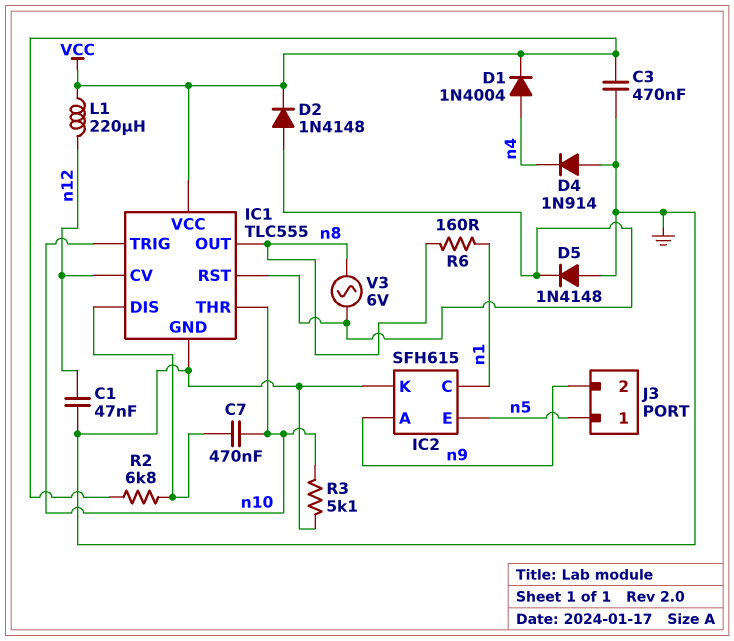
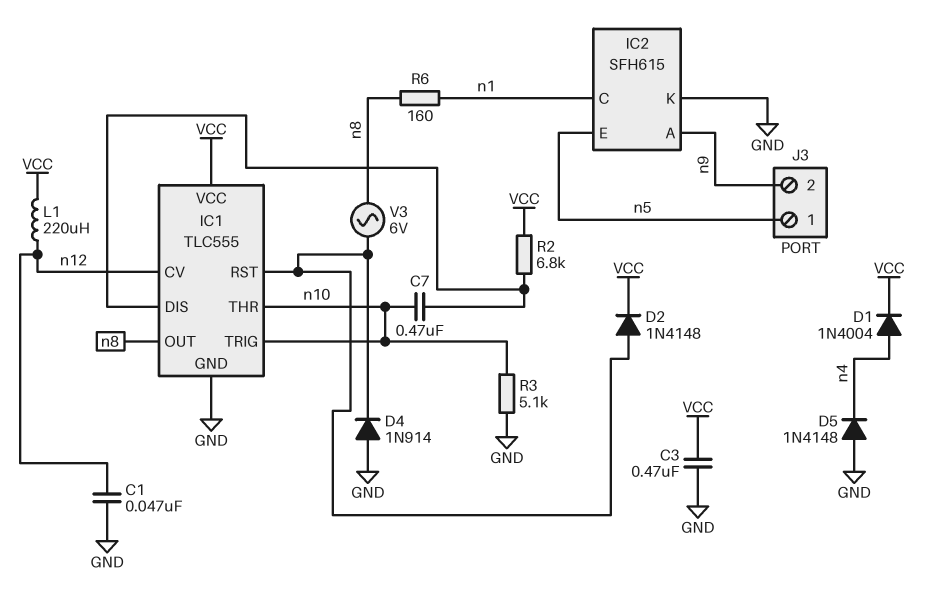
D4: diode 1N914 (A GND, K n4) -> diode 1N914 (A GND, K IC1/RST)
D5: diode 1N4148 (A GND, K IC1/RST) -> diode 1N4148 (A GND, K n4)

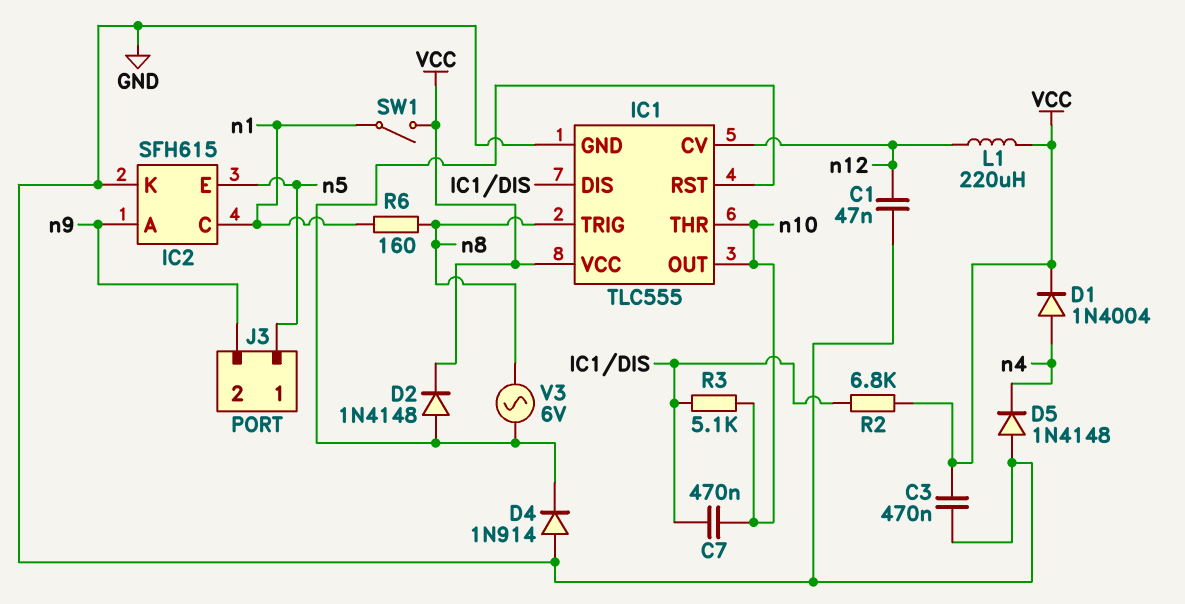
IC1 pin OUT: n8 -> n10
IC1 pin TRIG: n10 -> n8
R3: 5.1k (GND, n10) -> 5.1k (IC1/DIS, n10)
SW1: none -> switch (VCC, n1)

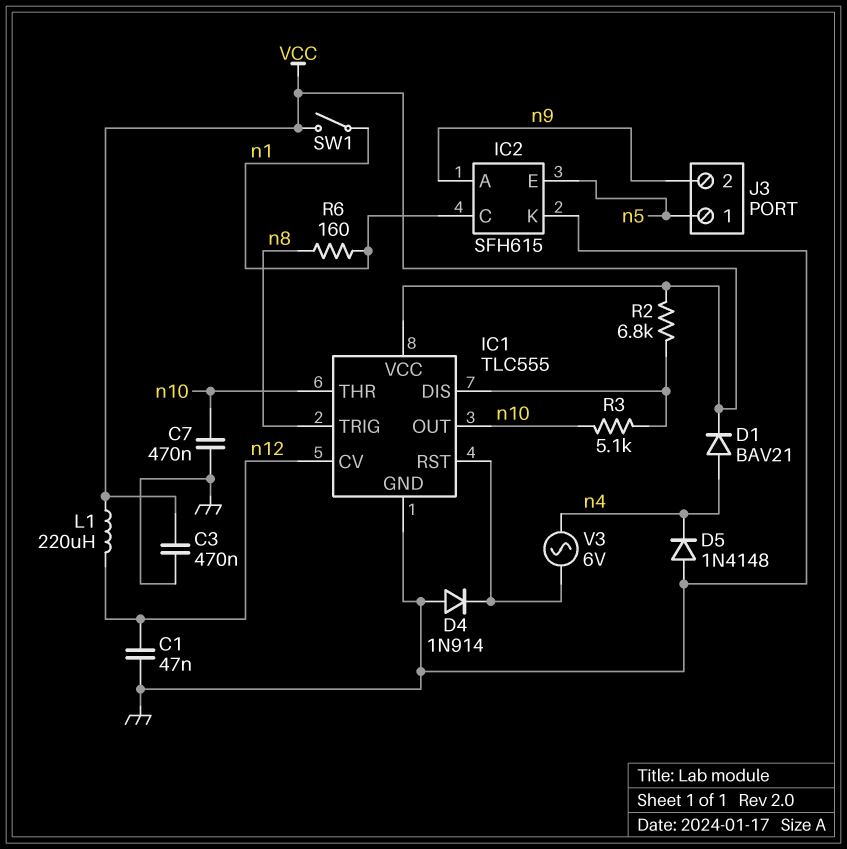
C7: 470nF (IC1/DIS, n10) -> 470nF (GND, n10)
D1: diode 1N4004 (A n4, K VCC) -> diode BAV21 (A n4, K VCC)
D2: diode 1N4148 (A IC1/RST, K VCC) -> none
V3: AC 6V (IC1/RST, n8) -> AC 6V (IC1/RST, n4)

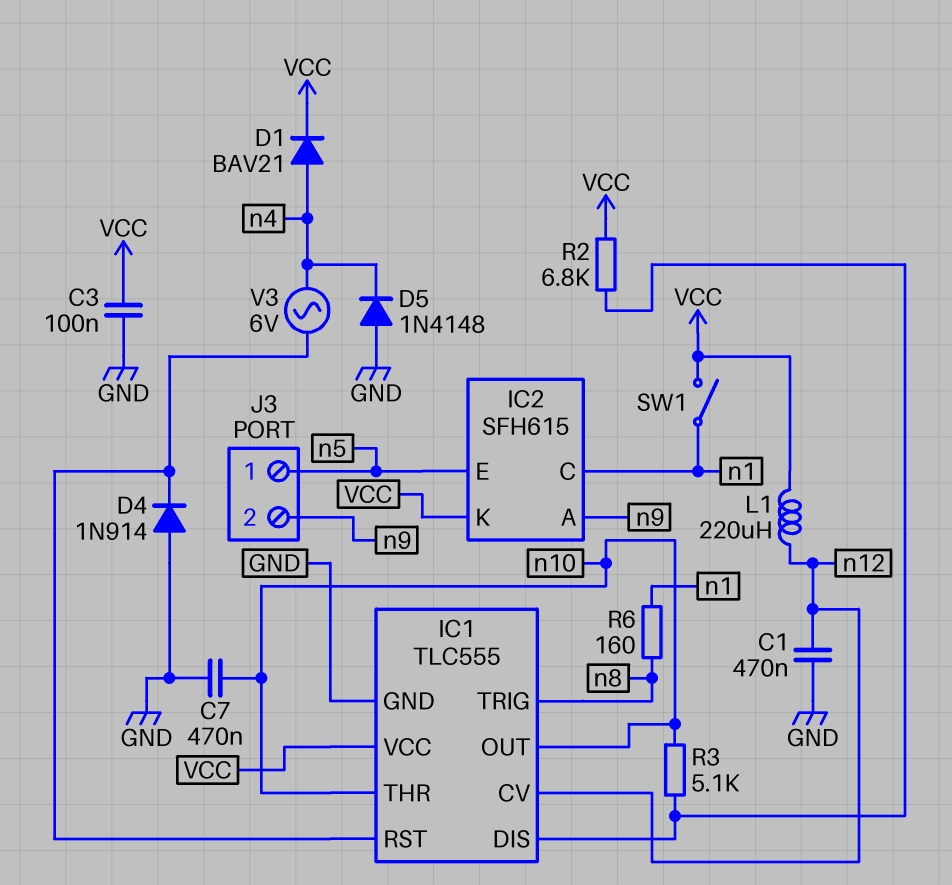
C1: 47nF (GND, n12) -> 470nF (GND, n12)
C3: 470nF (GND, VCC) -> 100nF (GND, VCC)
IC2 pin K: GND -> VCC

